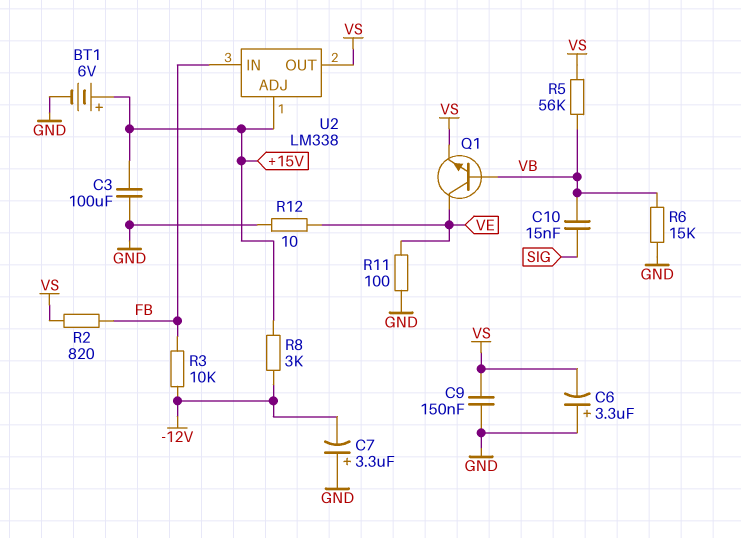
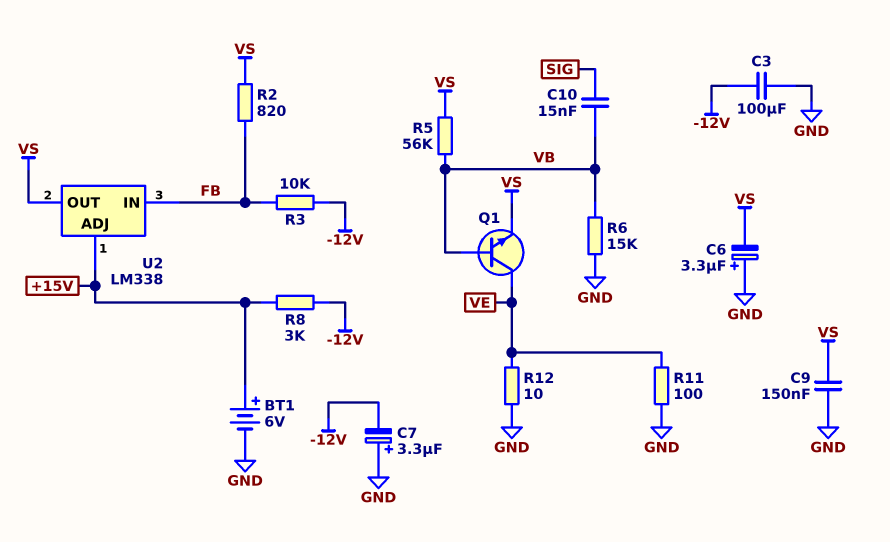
C3: 100uF (+15V, GND) -> 100uF (-12V, GND)

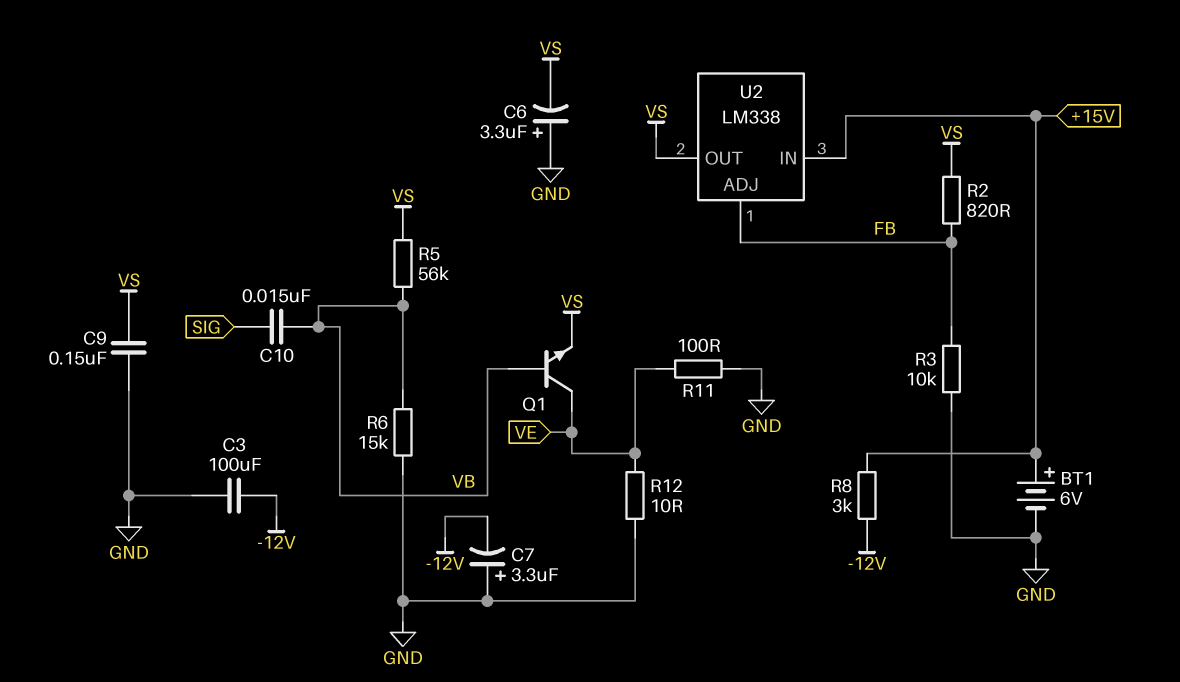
R3: 10k (-12V, FB) -> 10k (FB, GND)
U2 pin ADJ: +15V -> FB
U2 pin IN: FB -> +15V

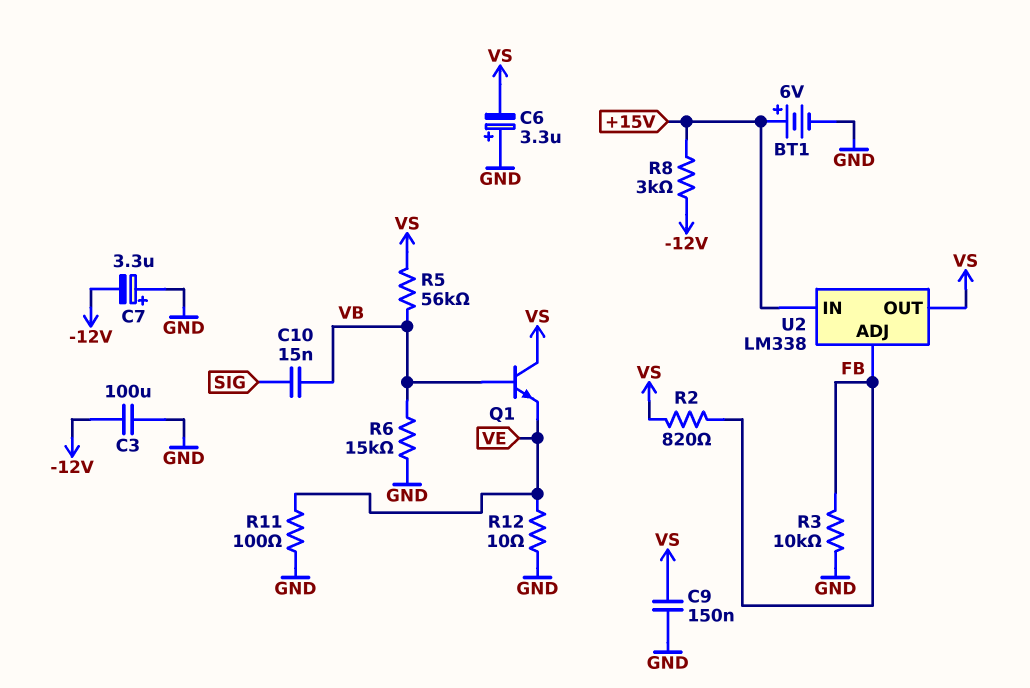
Q1: NPN (B VB, C VE, E VS) -> NPN (B VB, C VS, E VE)

